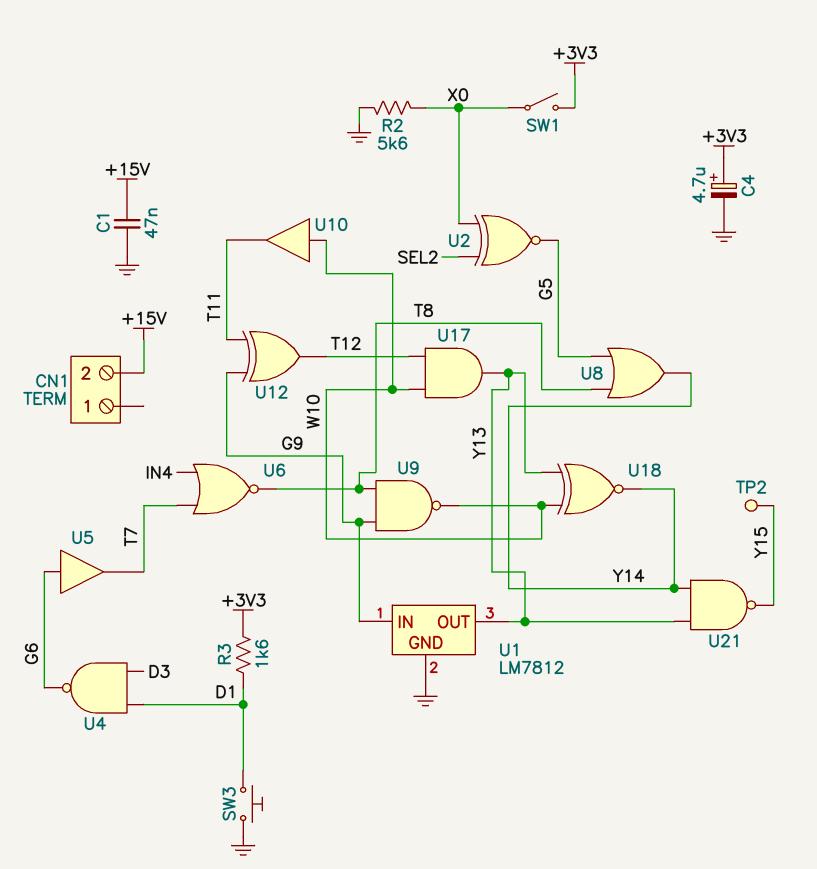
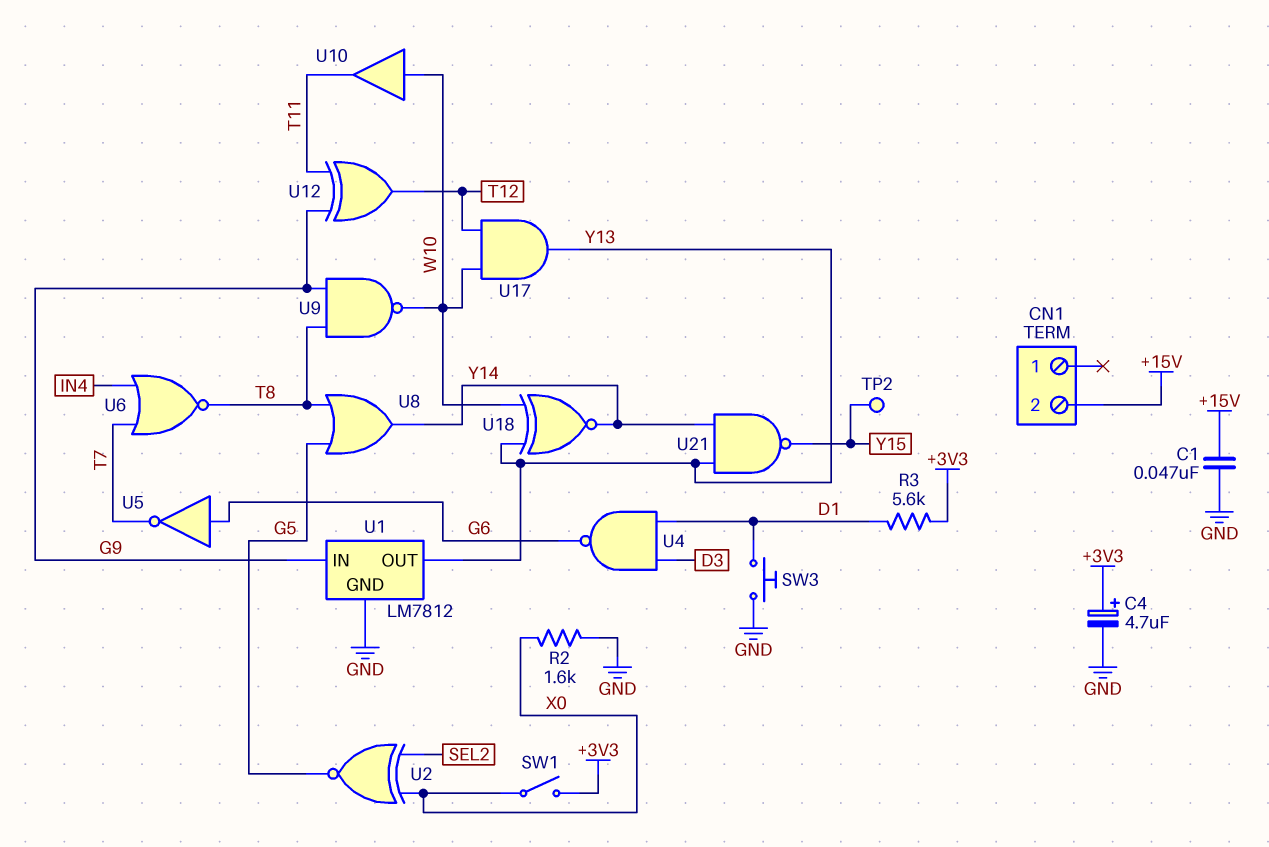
R2: 5.6k (GND, X0) -> 1.6k (GND, X0)
R3: 1.6k (+3V3, D1) -> 5.6k (+3V3, D1)
U5: buffer (in G6, out T7) -> NOT (in G6, out T7)

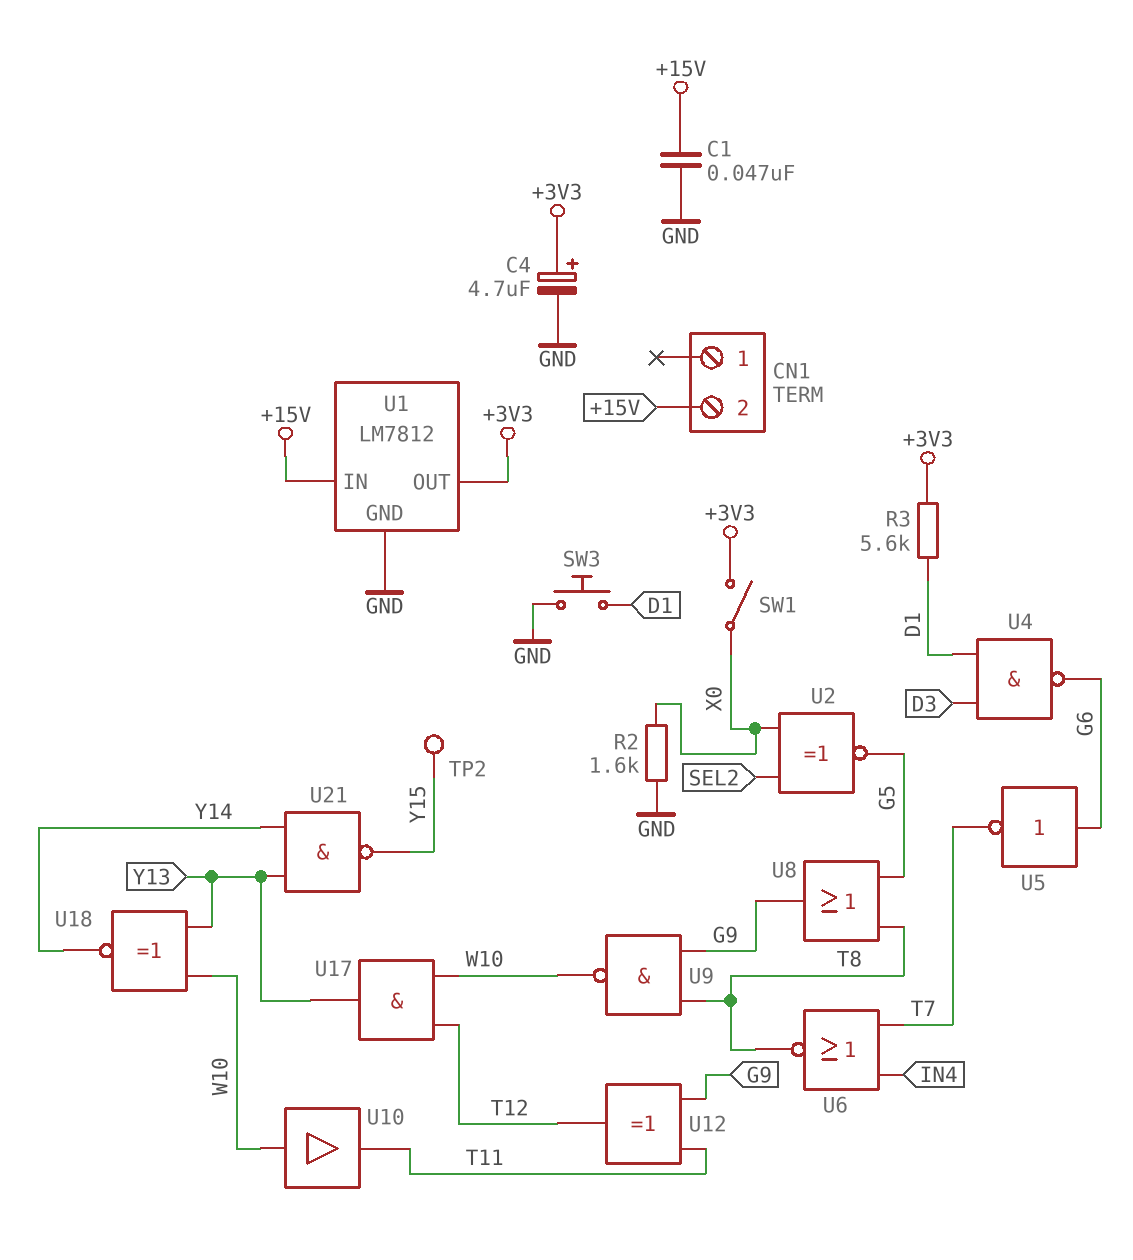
U1 pin IN: G9 -> +15V
U1 pin OUT: Y13 -> +3V3
U8: OR (in G5, in T8, out Y14) -> OR (in G5, in T8, out G9)

